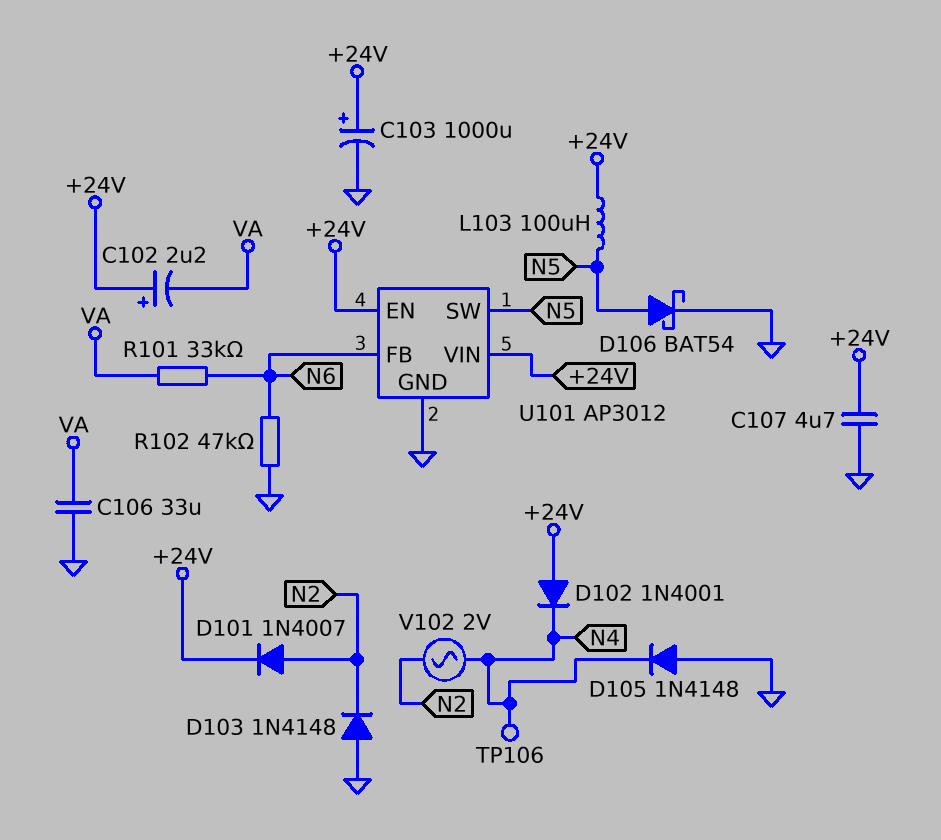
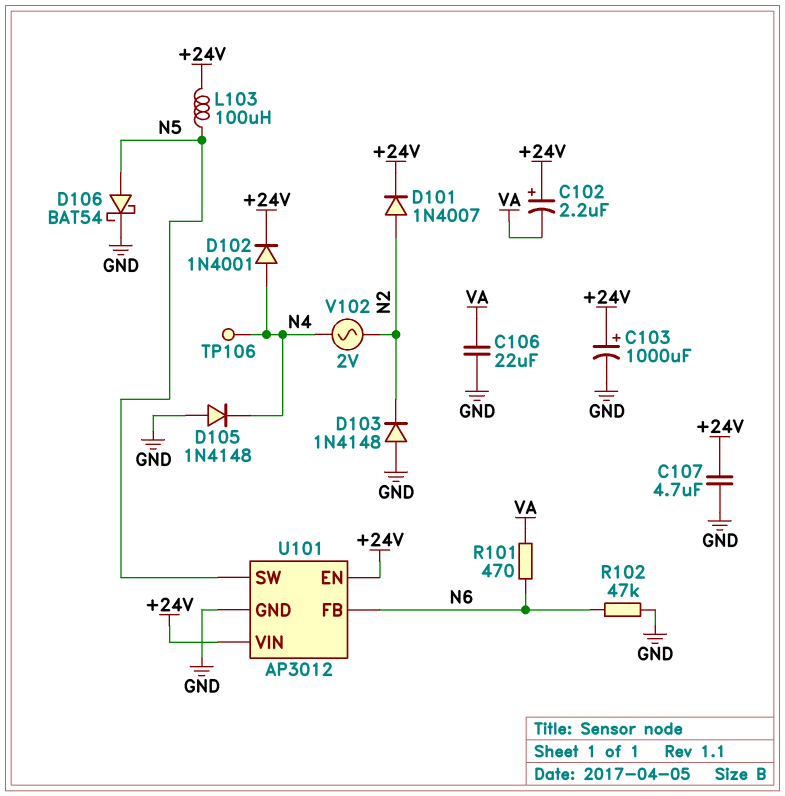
C106: 33uF (GND, VA) -> 22uF (GND, VA)
D102: diode 1N4001 (A +24V, K N4) -> diode 1N4001 (A N4, K +24V)
R101: 33k (N6, VA) -> 470 (N6, VA)

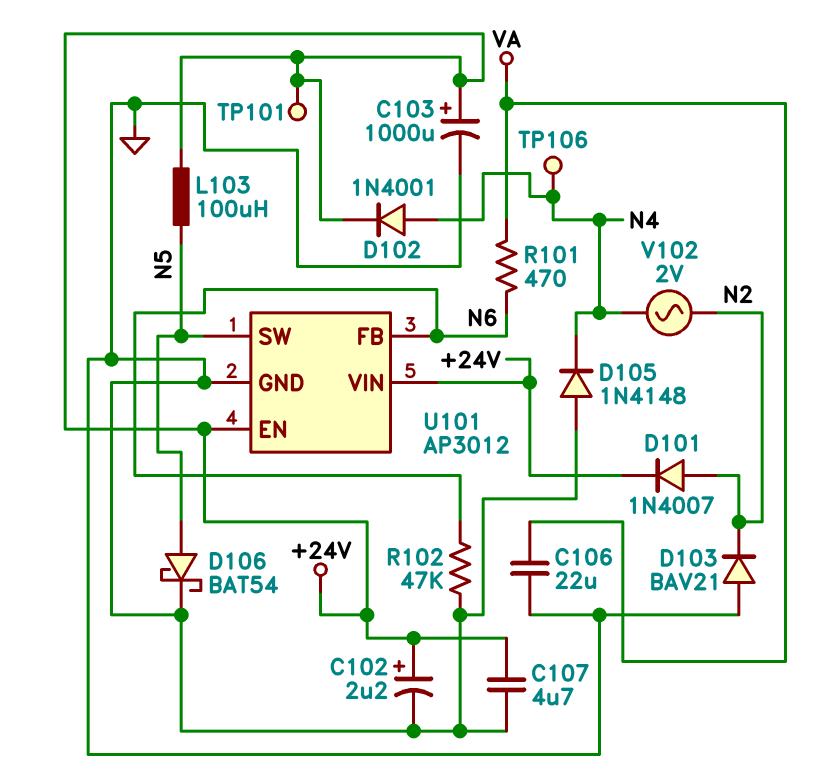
C102: 2.2uF (plus +24V, minus VA) -> 2.2uF (plus +24V, minus GND)
D103: diode 1N4148 (A GND, K N2) -> diode BAV21 (A GND, K N2)
TP101: none -> test point (+24V)

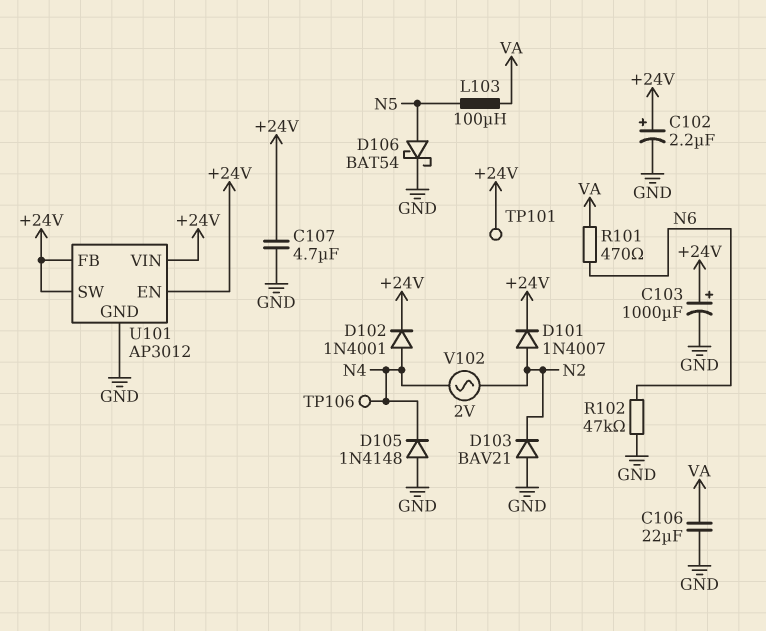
L103: 100uH (+24V, N5) -> 100uH (N5, VA)
U101 pin FB: N6 -> +24V
U101 pin SW: N5 -> +24V

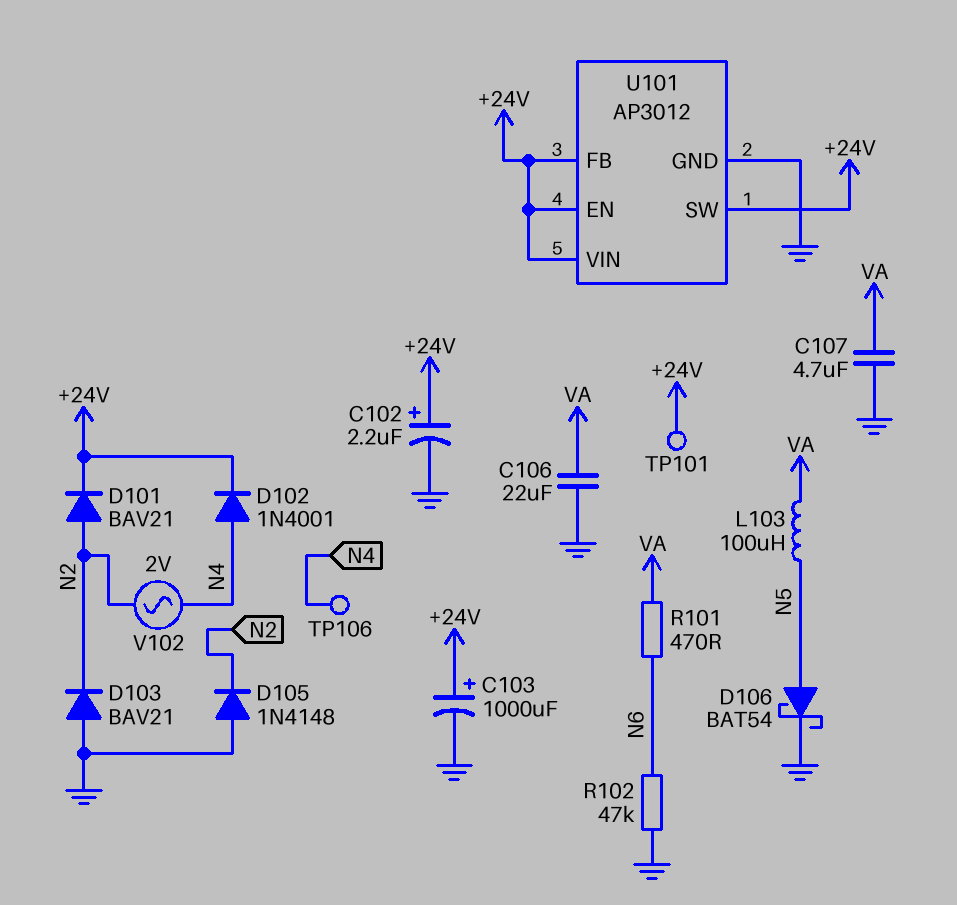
C107: 4.7uF (+24V, GND) -> 4.7uF (GND, VA)
D101: diode 1N4007 (A N2, K +24V) -> diode BAV21 (A N2, K +24V)
D105: diode 1N4148 (A GND, K N4) -> diode 1N4148 (A GND, K N2)

